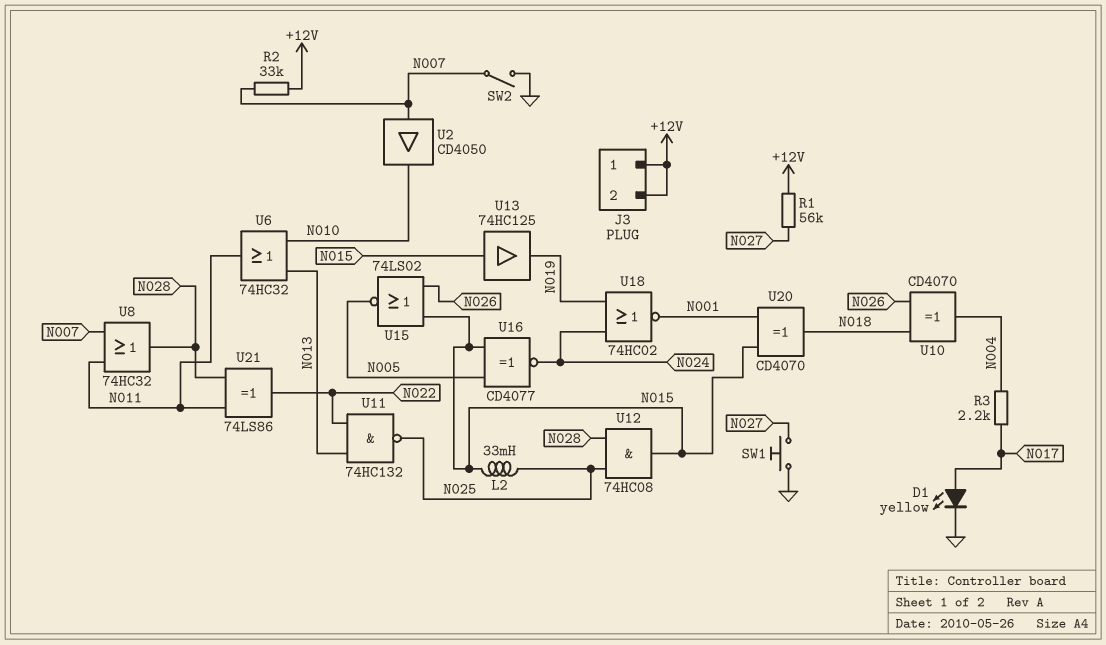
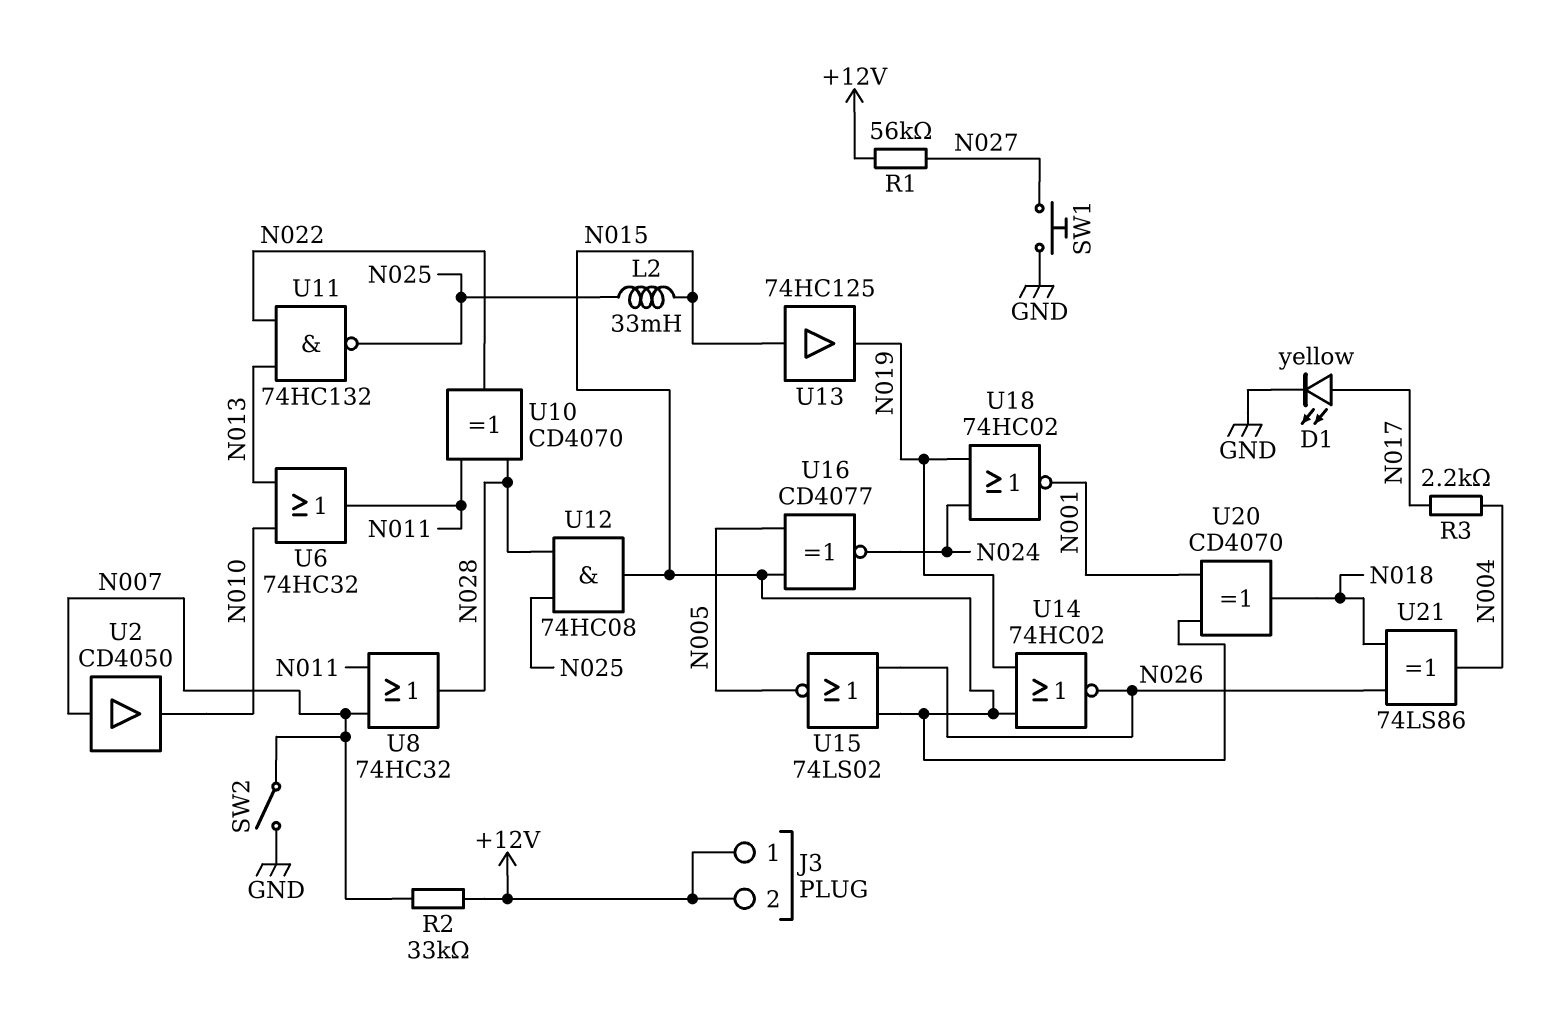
U10: XOR CD4070 (in N018, in N026, out N004) -> XOR CD4070 (in N011, in N028, out N022)
U14: none -> NOR 74HC02 (in N015, in N019, out N026)
U21: XOR 74LS86 (in N011, in N028, out N022) -> XOR 74LS86 (in N018, in N026, out N004)

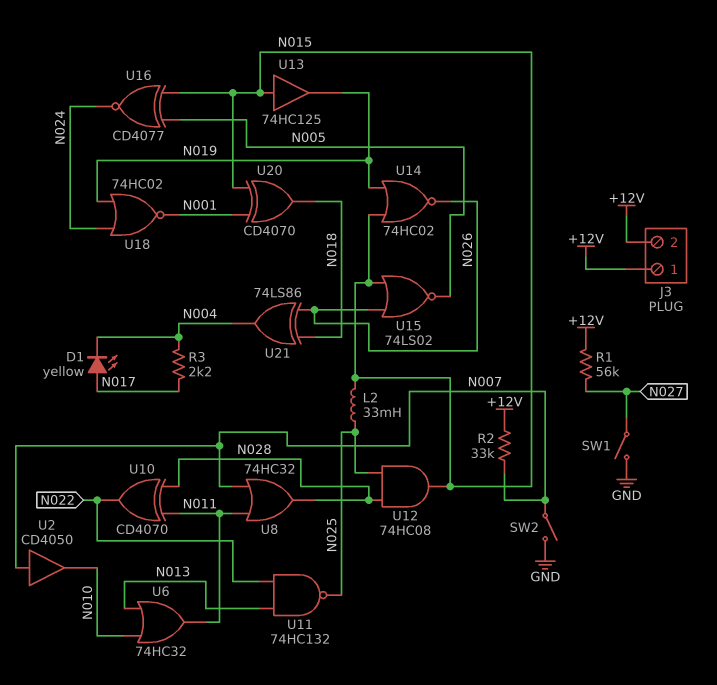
D1: LED yellow (A N017, K GND) -> LED yellow (A N017, K N004)
SW1: button (GND, N027) -> switch (GND, N027)

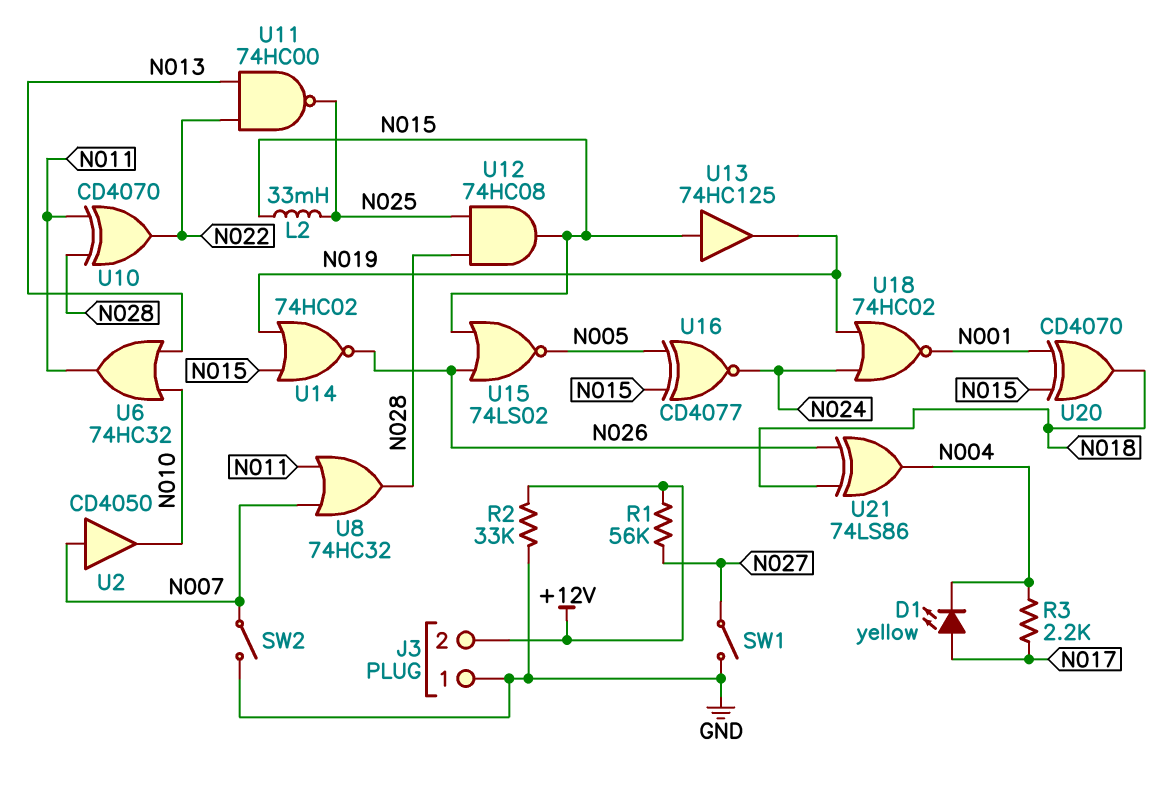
J3 pin 1: +12V -> GND
R2: 33k (+12V, N007) -> 33k (+12V, GND)
U11: NAND 74HC132 (in N013, in N022, out N025) -> NAND 74HC00 (in N013, in N022, out N025)

